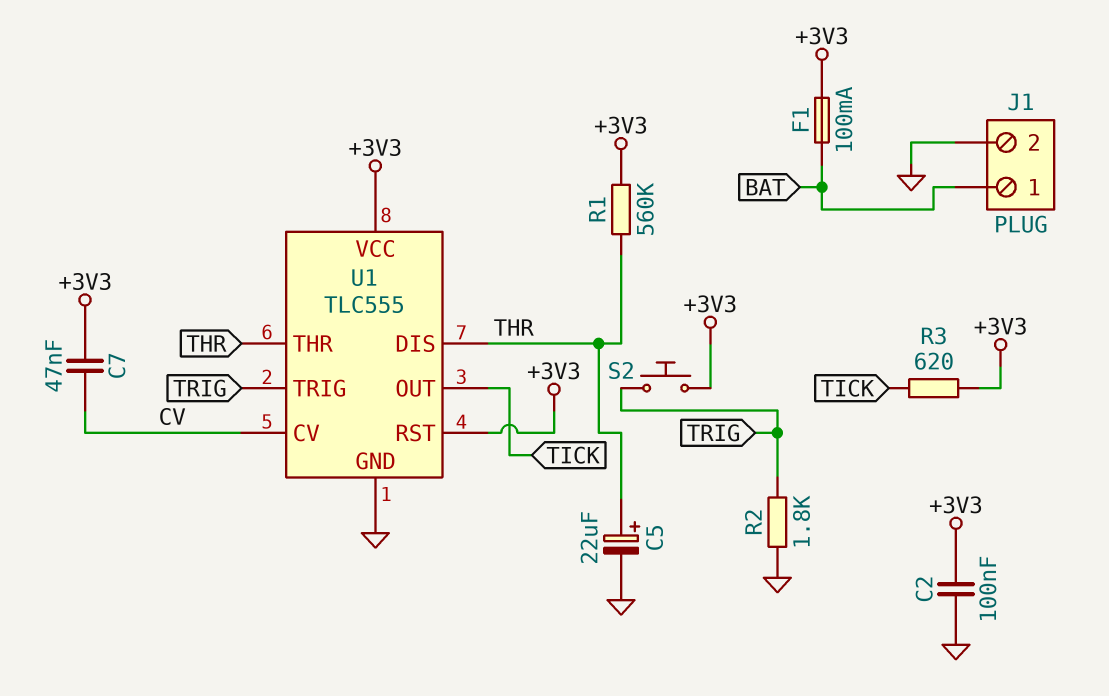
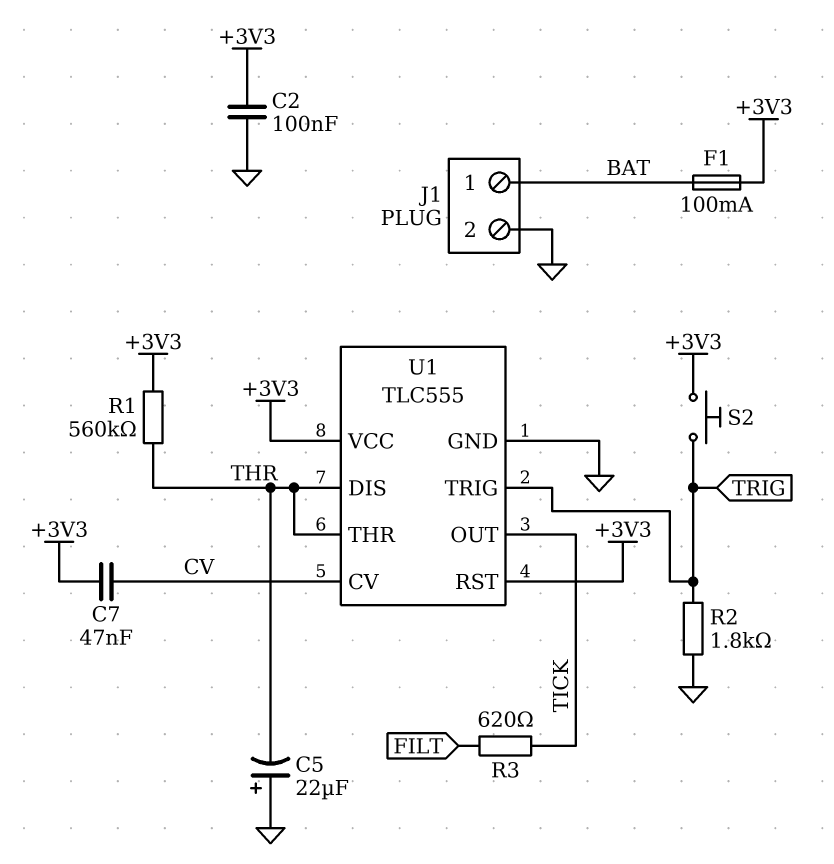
C5: 22uF (plus THR, minus GND) -> 22uF (plus GND, minus THR)
R3: 620 (+3V3, TICK) -> 620 (FILT, TICK)

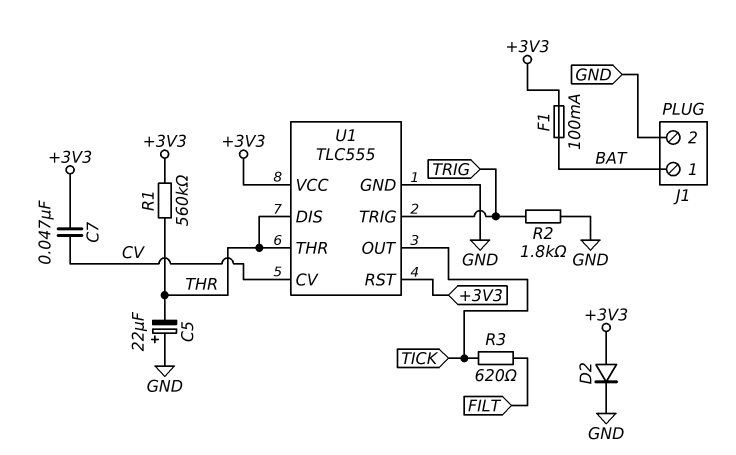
C2: 100nF (+3V3, GND) -> none
D2: none -> diode (A +3V3, K GND)
S2: button (+3V3, TRIG) -> none

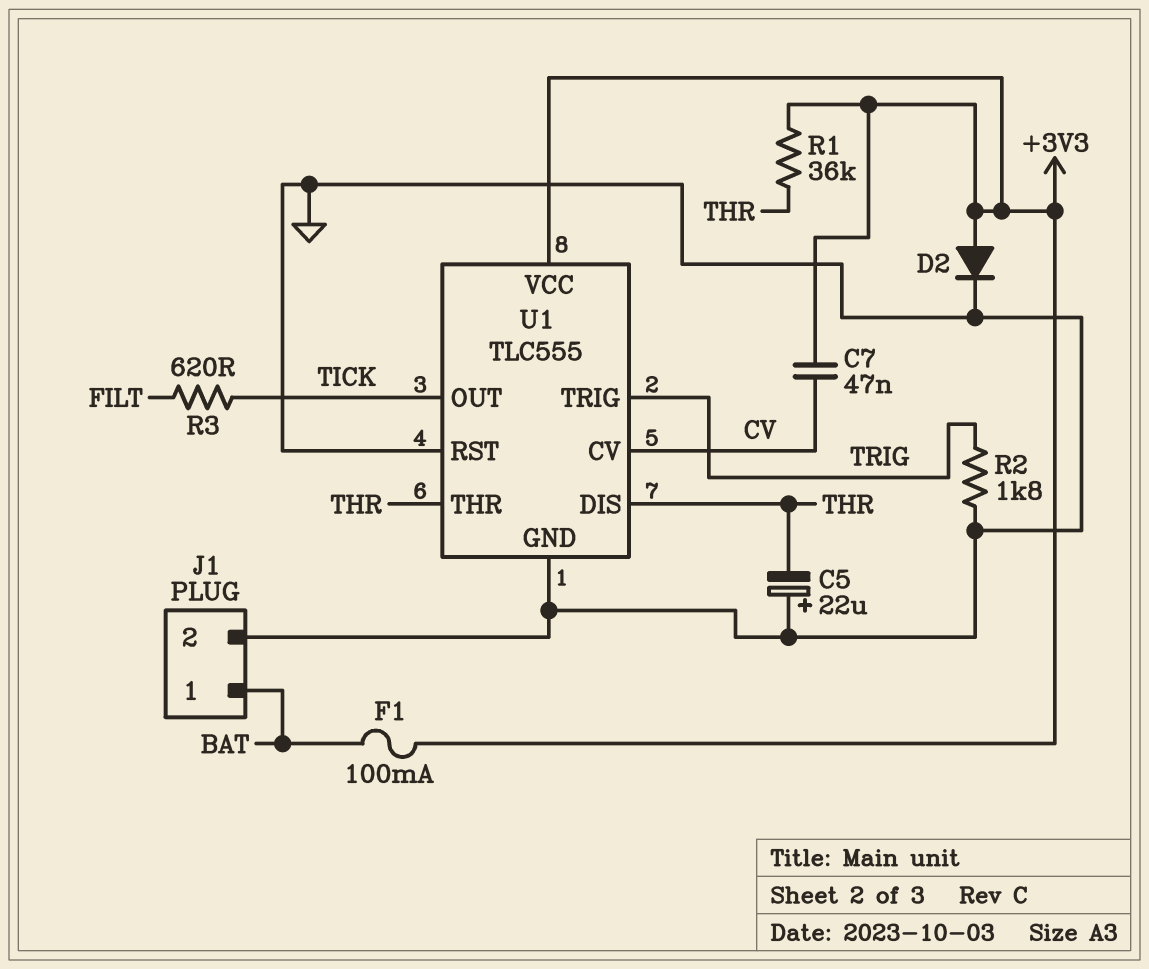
R1: 560k (+3V3, THR) -> 36k (+3V3, THR)
U1 pin RST: +3V3 -> GND

